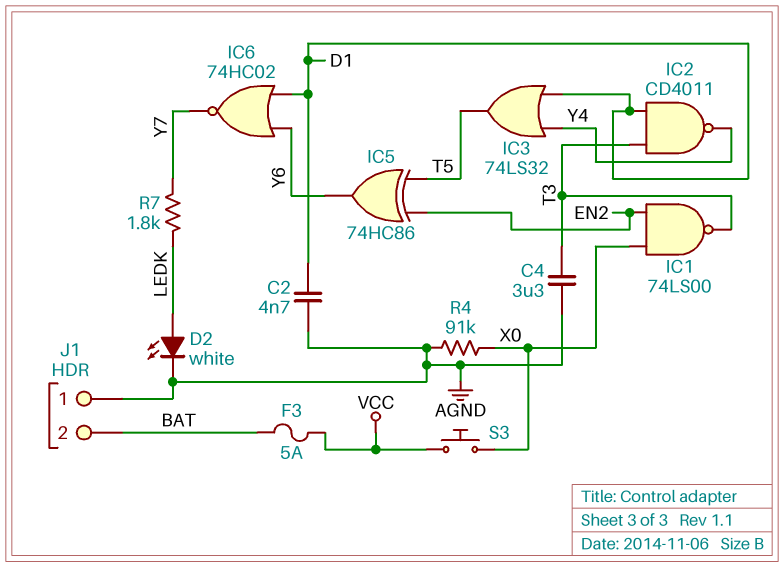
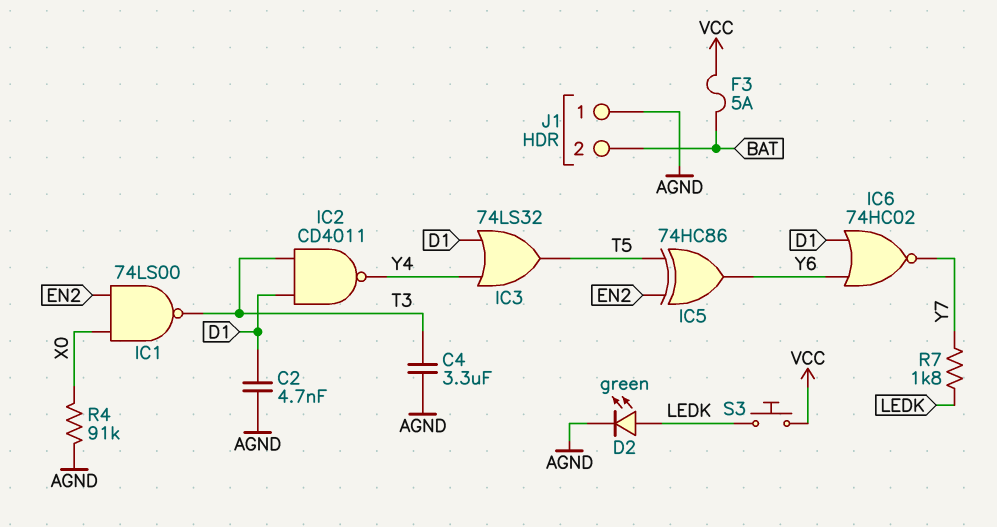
D2: LED white (A LEDK, K AGND) -> LED green (A LEDK, K AGND)
S3: button (VCC, X0) -> button (LEDK, VCC)

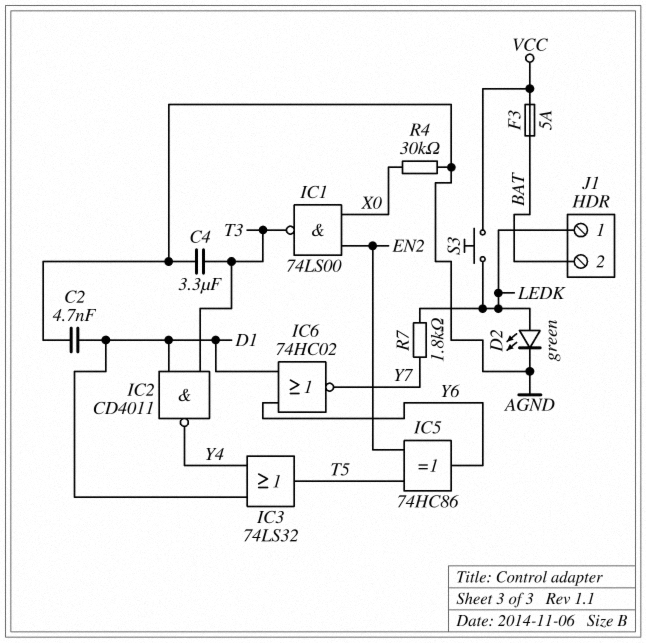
J1 pin 1: AGND -> LEDK
R4: 91k (AGND, X0) -> 30k (AGND, X0)

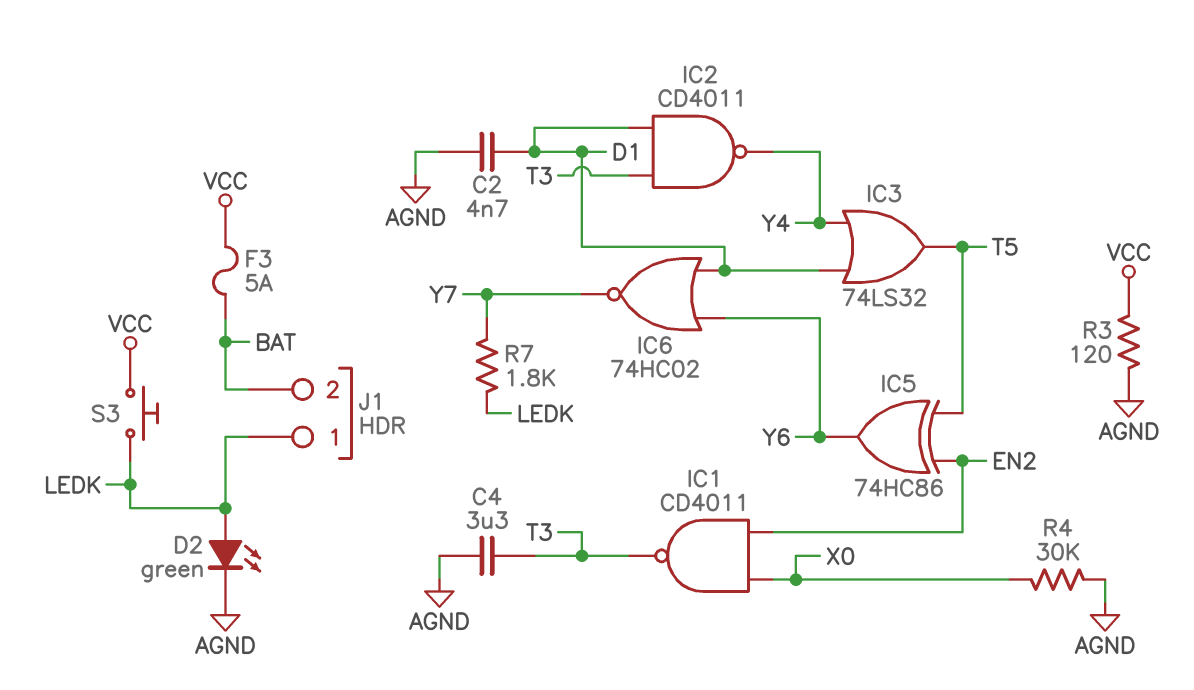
IC1: NAND 74LS00 (in EN2, in X0, out T3) -> NAND CD4011 (in EN2, in X0, out T3)
R3: none -> 120 (AGND, VCC)

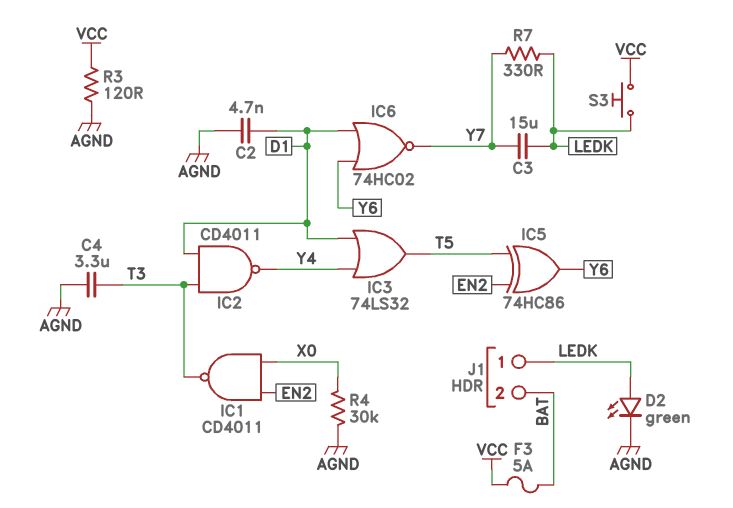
C3: none -> 15uF (LEDK, Y7)
R7: 1.8k (LEDK, Y7) -> 330 (LEDK, Y7)

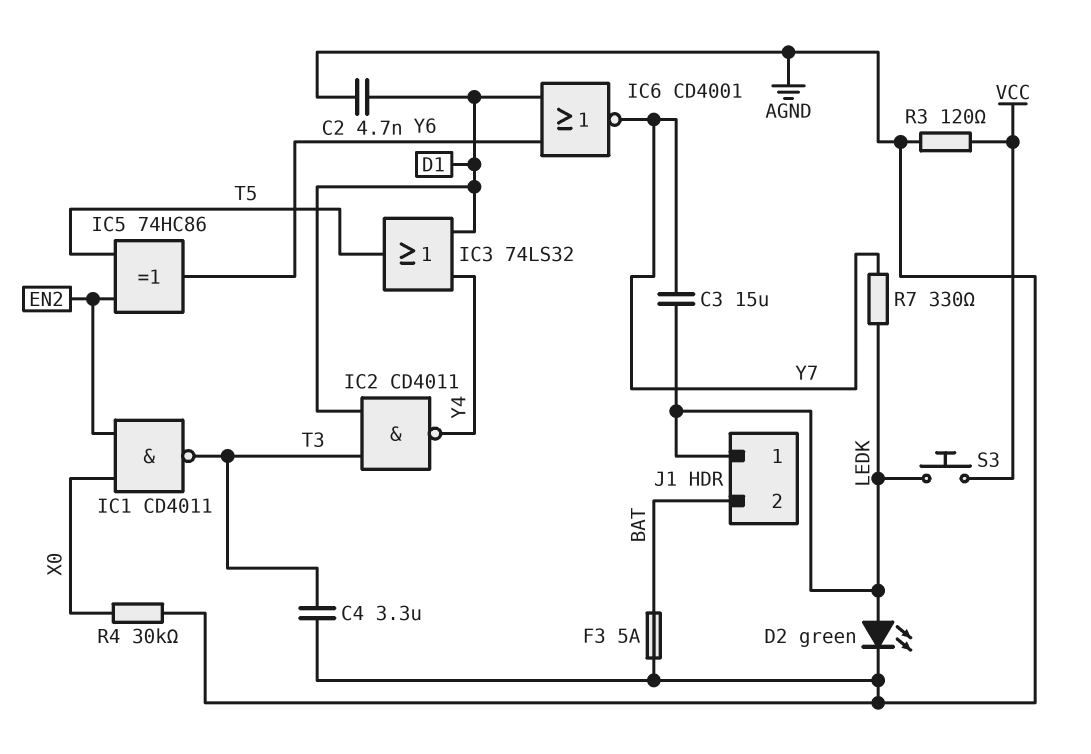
F3: 5A (BAT, VCC) -> 5A (AGND, BAT)
IC6: NOR 74HC02 (in D1, in Y6, out Y7) -> NOR CD4001 (in D1, in Y6, out Y7)

